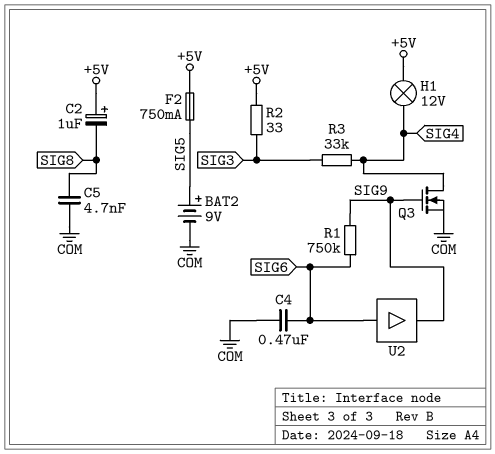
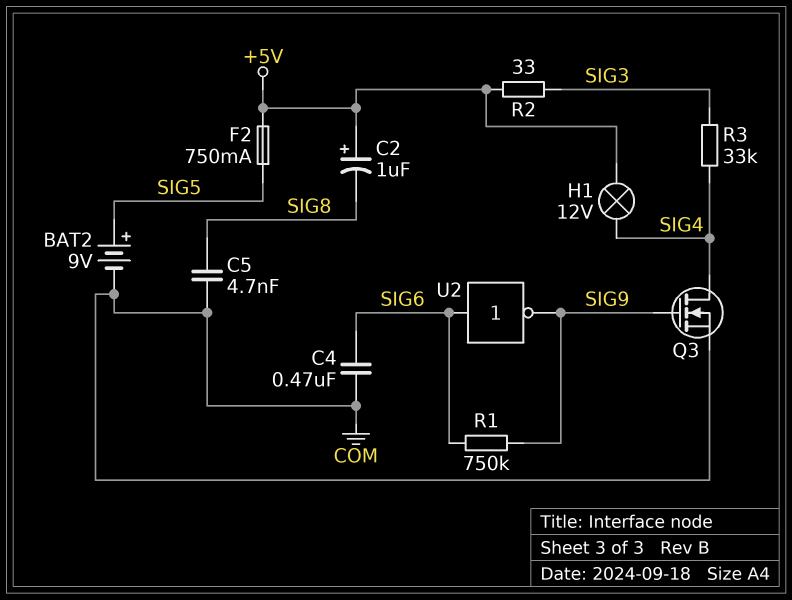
U2: buffer (in SIG6, out SIG9) -> NOT (in SIG6, out SIG9)

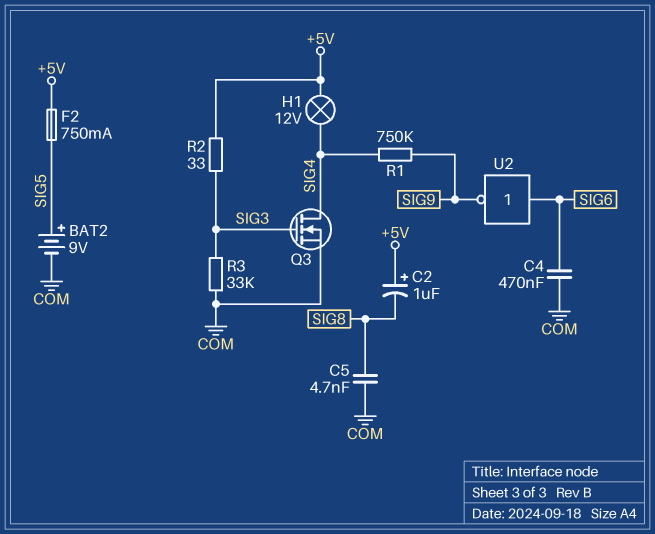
Q3: NMOS (G SIG9, D SIG4, S COM) -> NMOS (G SIG3, D SIG4, S COM)
R1: 750k (SIG6, SIG9) -> 750k (SIG4, SIG9)
R3: 33k (SIG3, SIG4) -> 33k (COM, SIG3)

